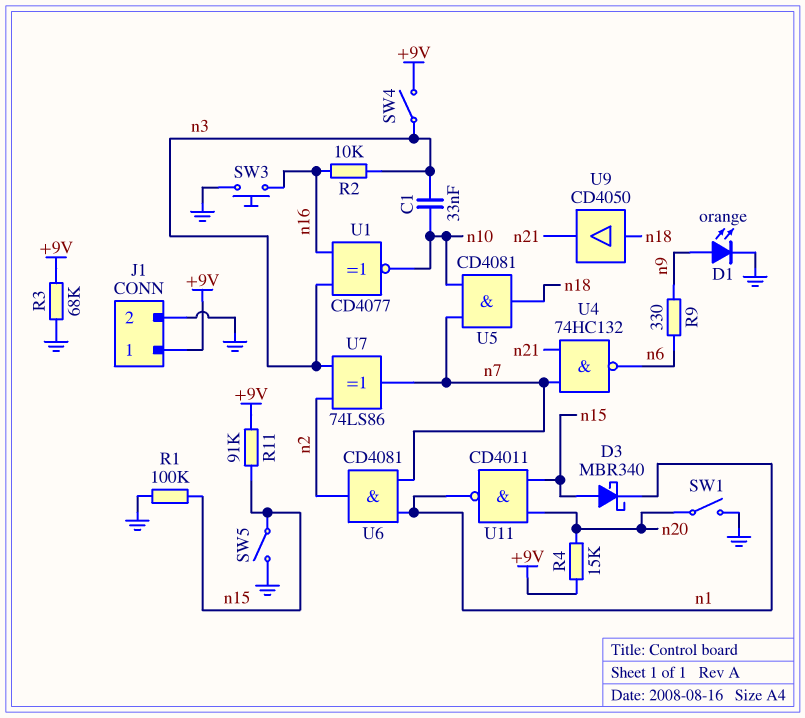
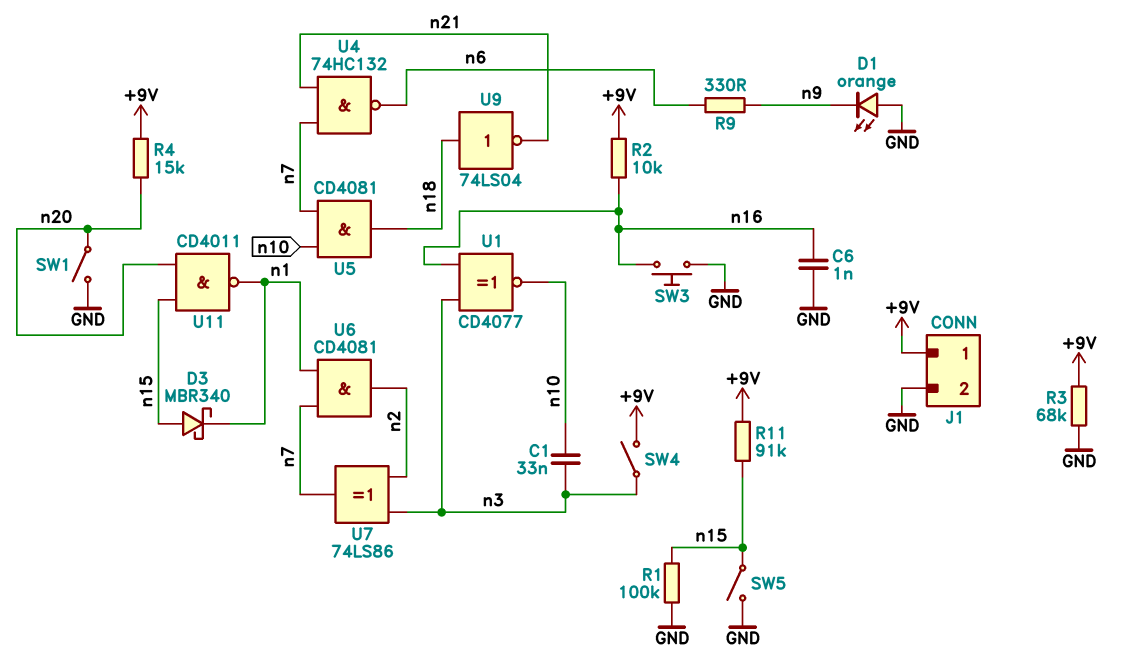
C6: none -> 1nF (GND, n16)
D1: LED orange (A n9, K GND) -> LED orange (A GND, K n9)
R2: 10k (n3, n16) -> 10k (+9V, n16)
U9: buffer CD4050 (in n18, out n21) -> NOT 74LS04 (in n18, out n21)

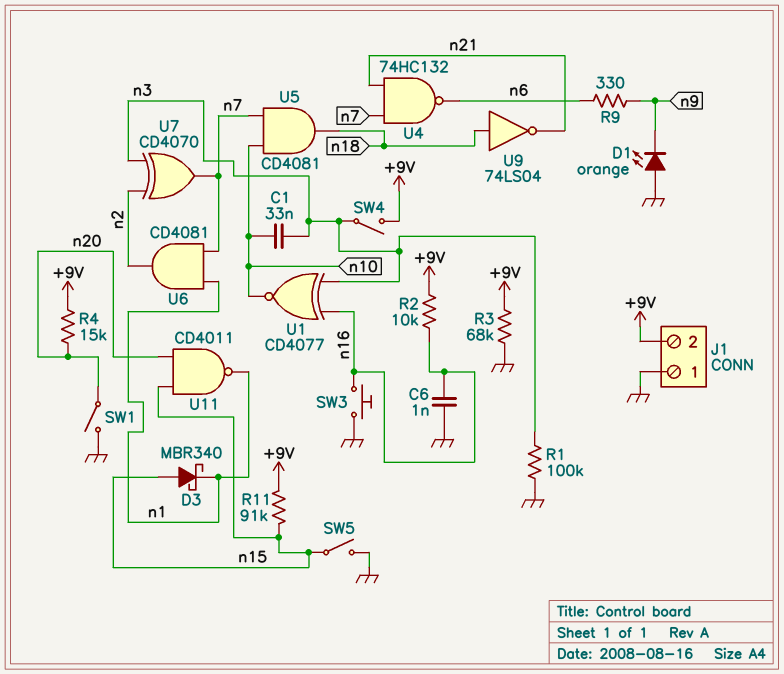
J1 pin 1: +9V -> GND
J1 pin 2: GND -> +9V
R1: 100k (GND, n15) -> 100k (GND, n3)
U7: XOR 74LS86 (in n2, in n3, out n7) -> XOR CD4070 (in n2, in n3, out n7)

